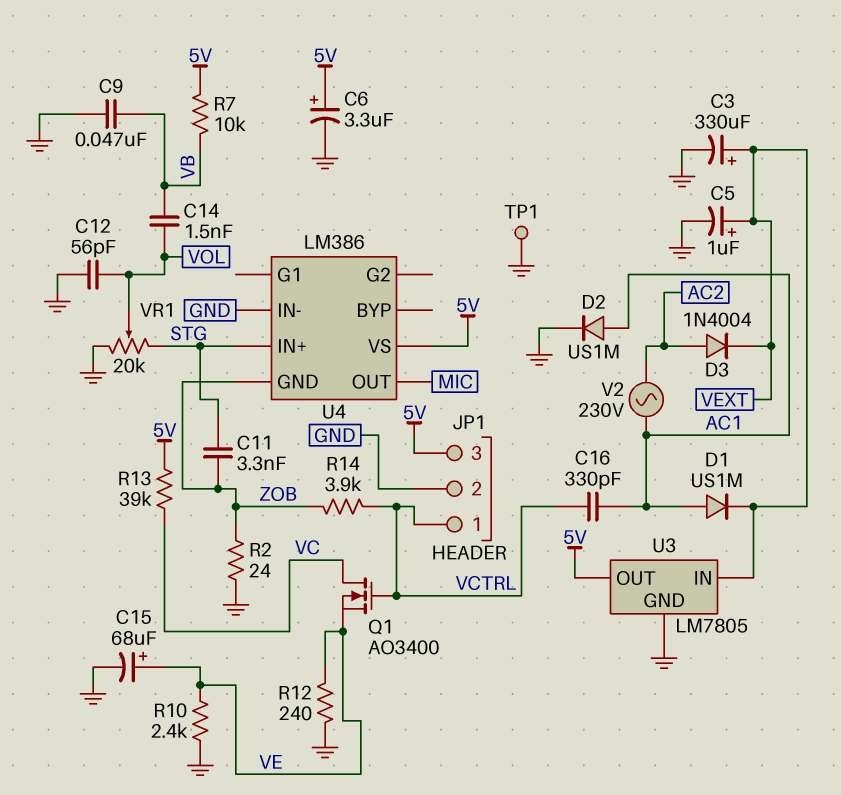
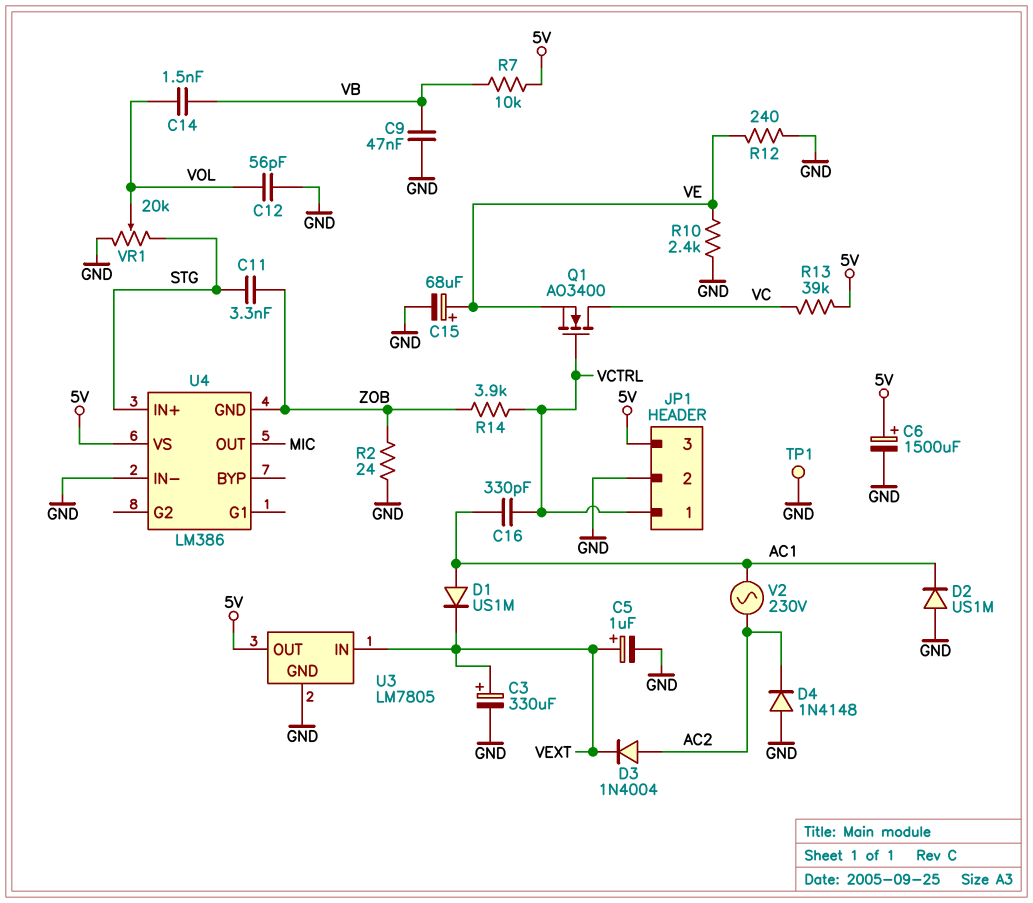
C6: 3.3uF (plus 5V, minus GND) -> 1500uF (plus 5V, minus GND)
D2: diode US1M (A AC1, K GND) -> diode US1M (A GND, K AC1)
D4: none -> diode 1N4148 (A GND, K AC2)

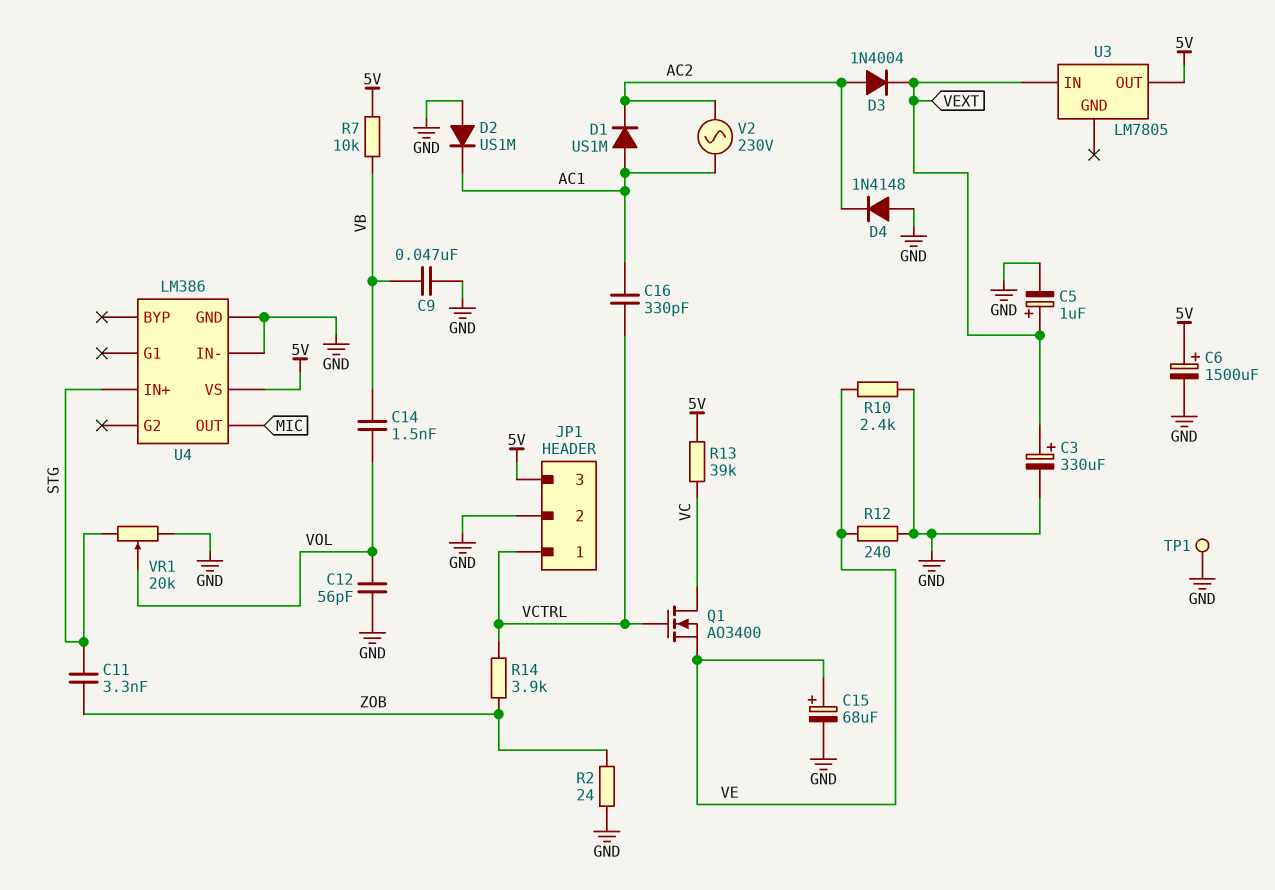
D1: diode US1M (A AC1, K VEXT) -> diode US1M (A AC1, K AC2)
U3 pin GND: GND -> none
U4 pin GND: ZOB -> GND

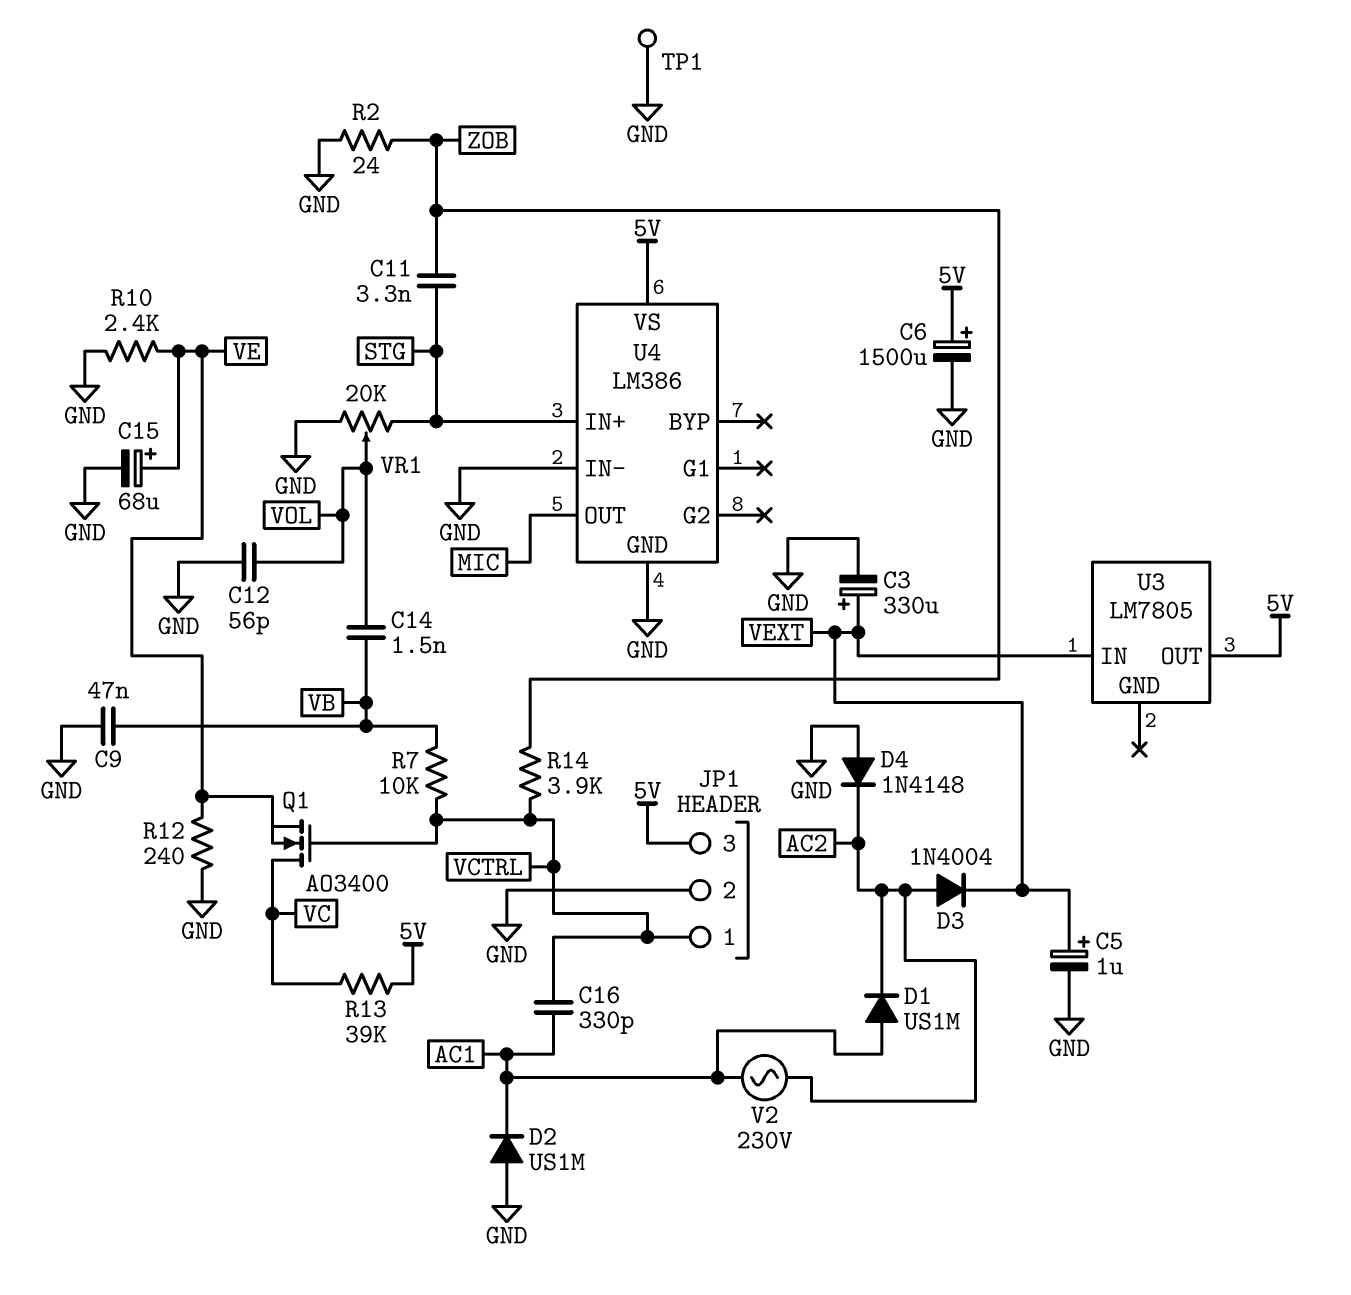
R7: 10k (5V, VB) -> 10k (VB, VCTRL)

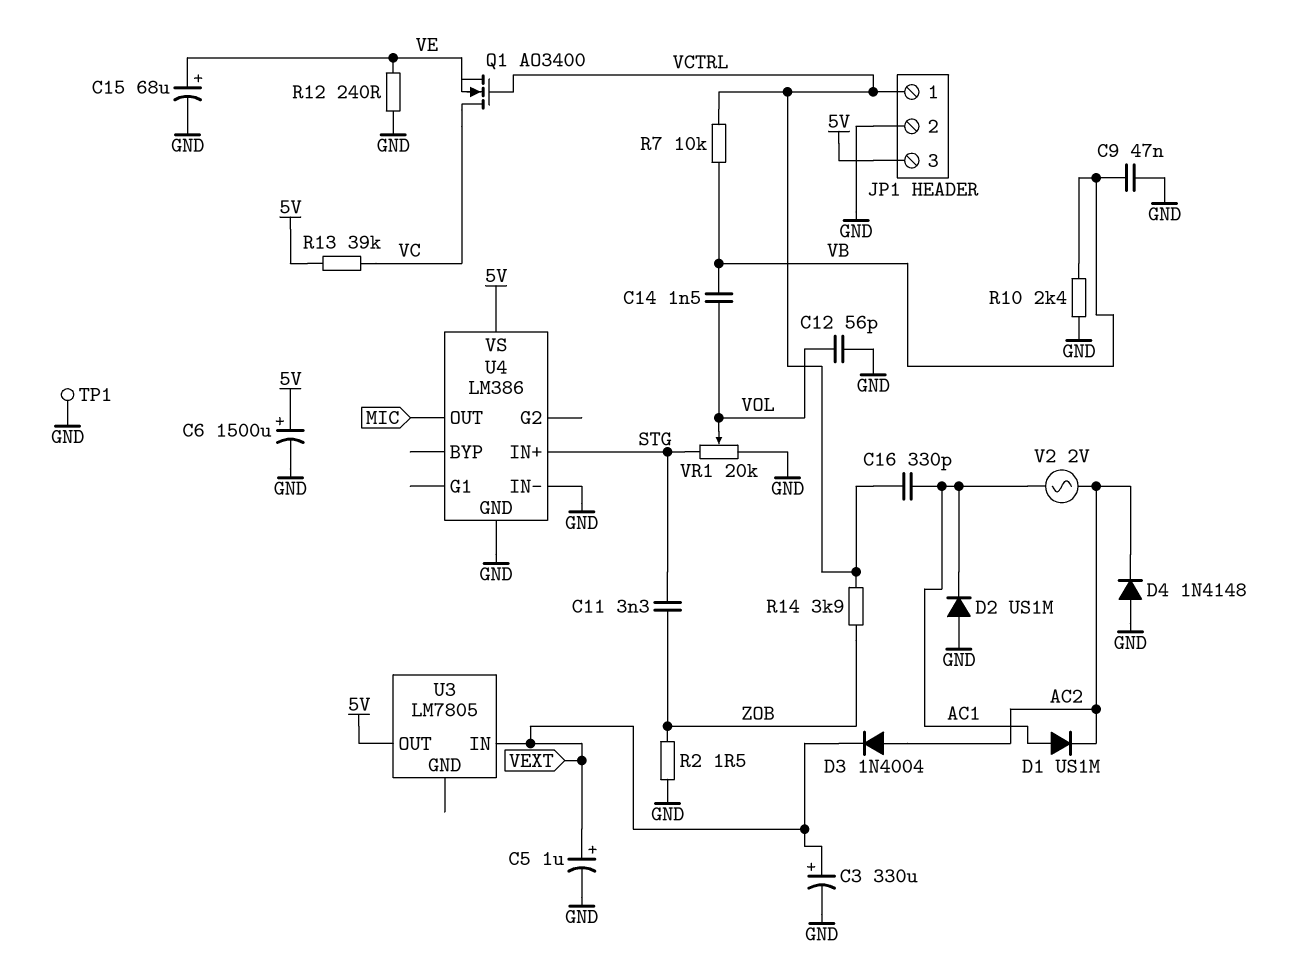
R2: 24 (GND, ZOB) -> 1.5 (GND, ZOB)
R10: 2.4k (GND, VE) -> 2.4k (GND, VB)
V2: AC 230V (AC1, AC2) -> AC 2V (AC1, AC2)

